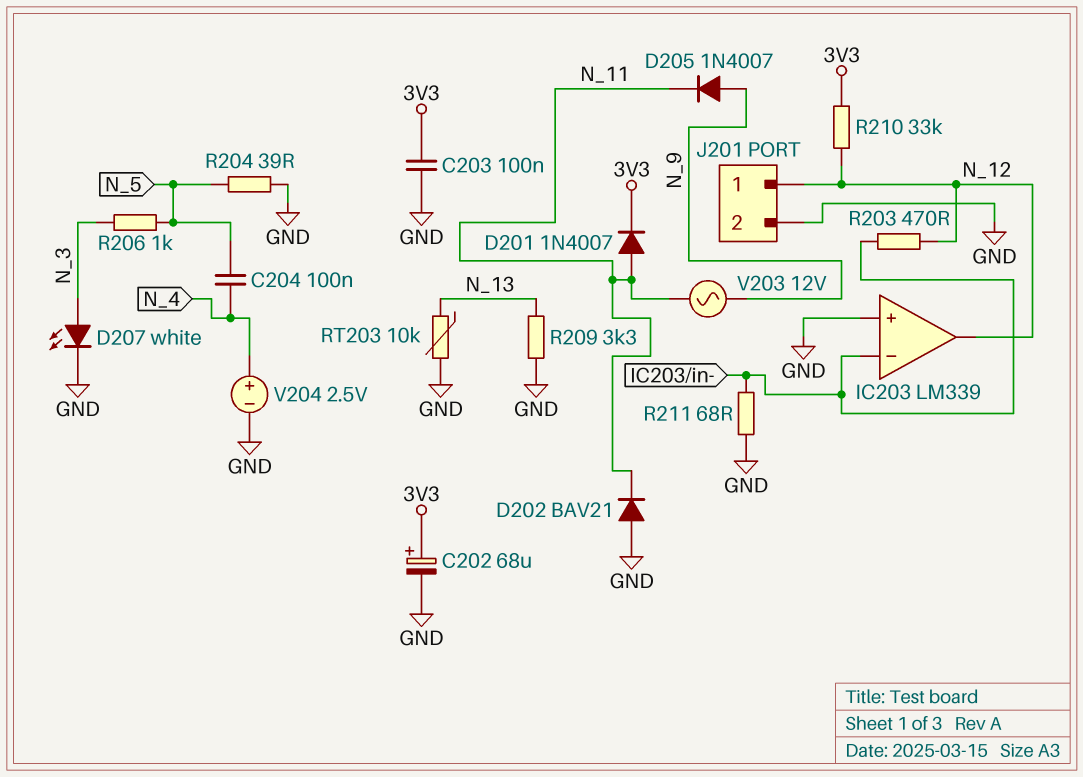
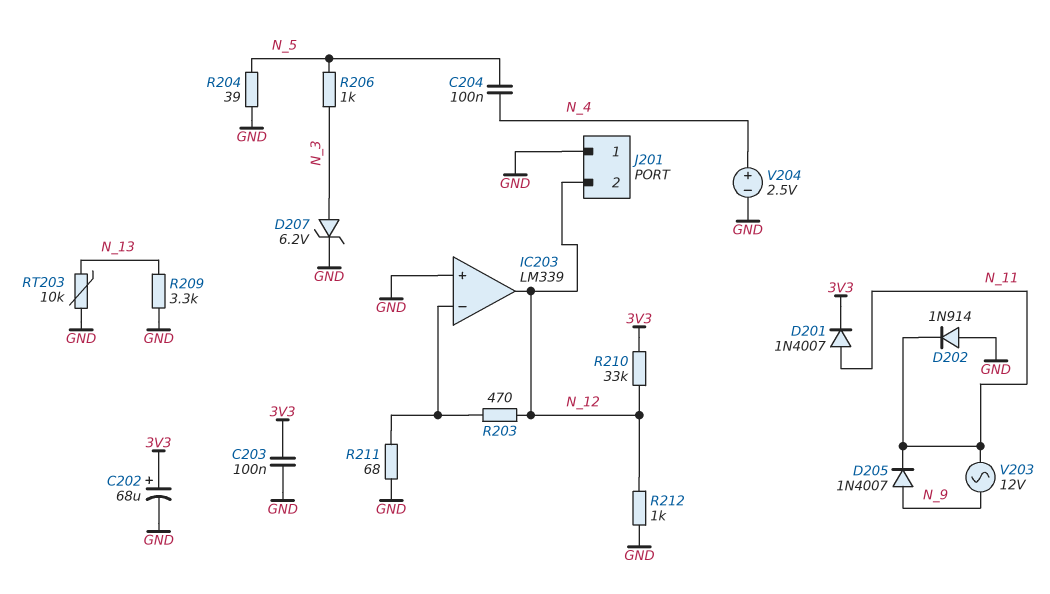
D202: diode BAV21 (A GND, K N_11) -> diode 1N914 (A GND, K N_11)
D207: LED white (A N_3, K GND) -> zener 6.2V (A N_3, K GND)
J201 pin 1: N_12 -> GND
J201 pin 2: GND -> N_12
R212: none -> 1k (GND, N_12)

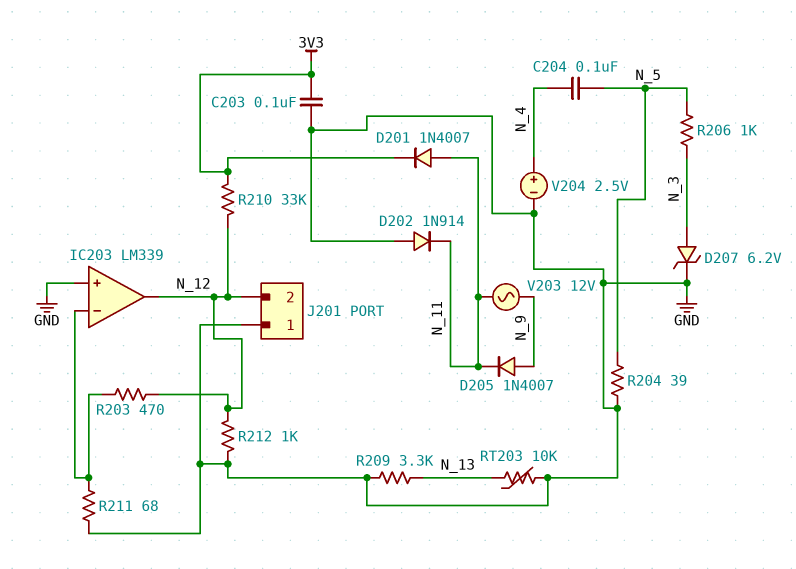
C202: 68uF (plus 3V3, minus GND) -> none

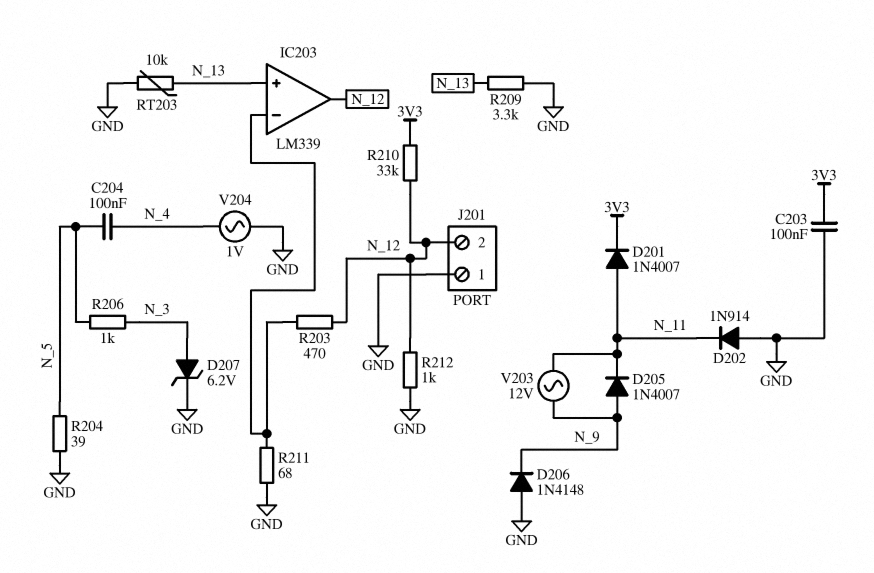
D206: none -> diode 1N4148 (A GND, K N_9)
IC203 pin in+: GND -> N_13
V204: 2.5V (plus N_4, minus GND) -> AC 1V (GND, N_4)

